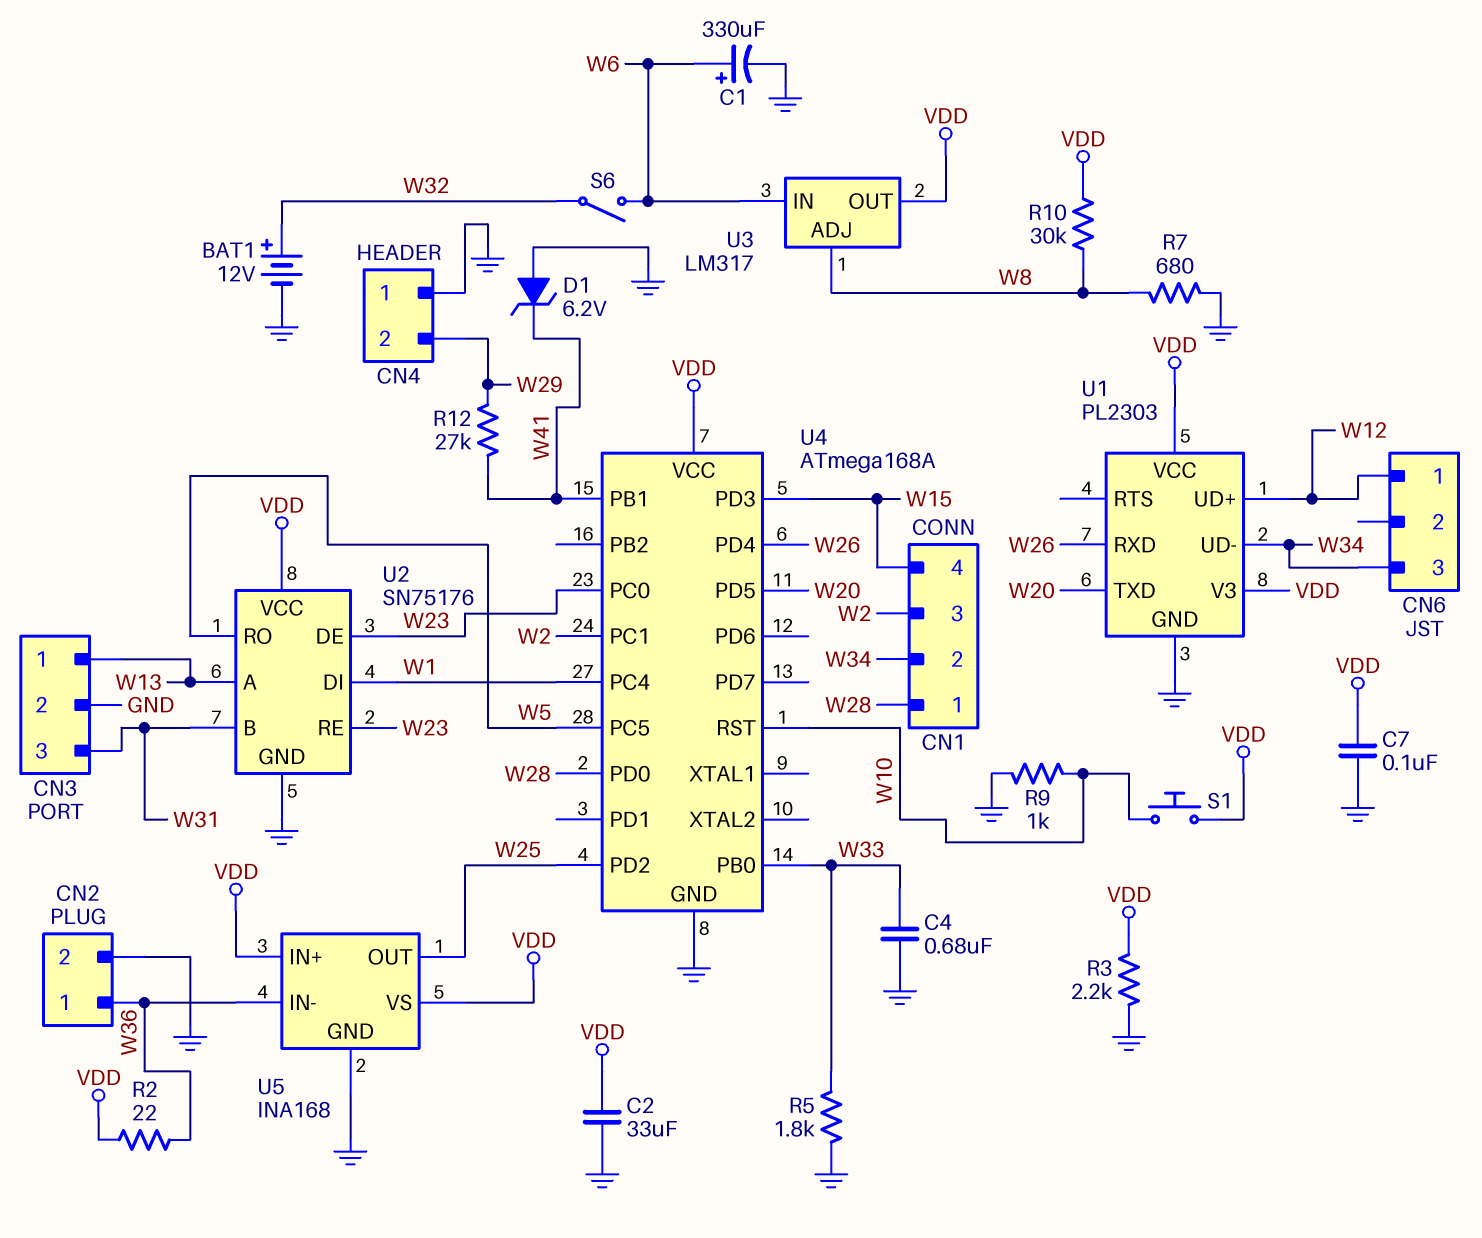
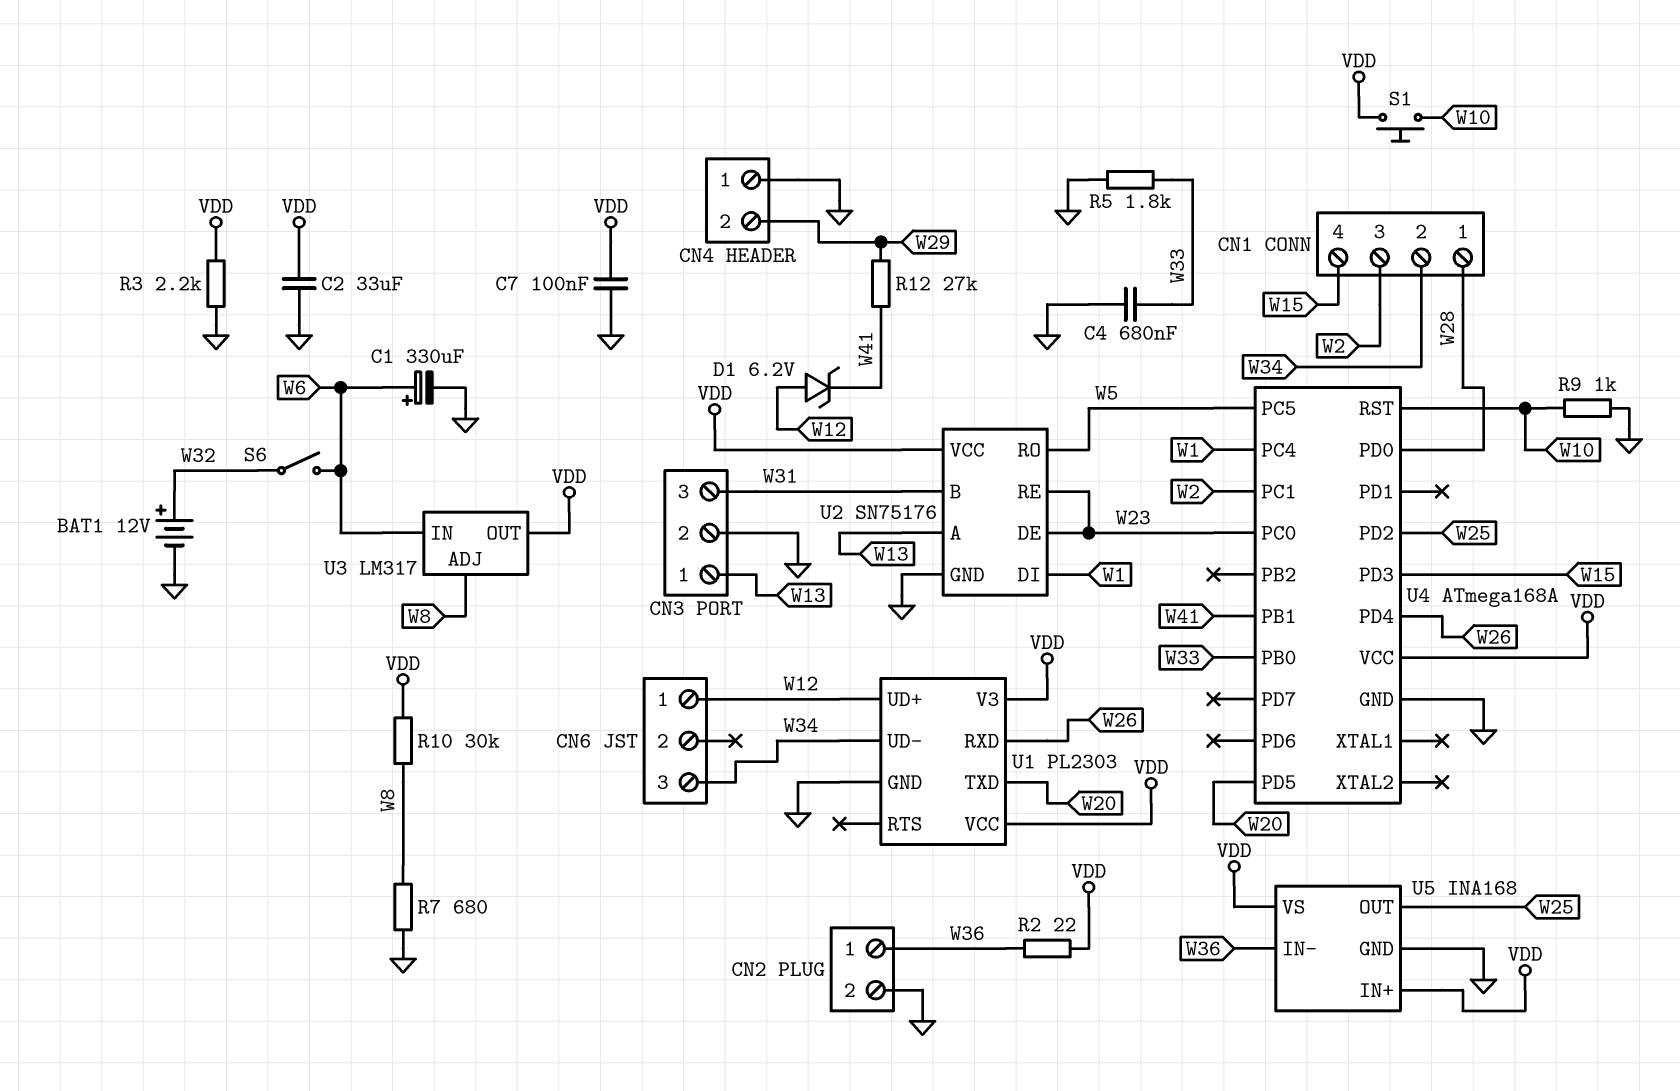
D1: zener 6.2V (A GND, K W41) -> zener 6.2V (A W12, K W41)

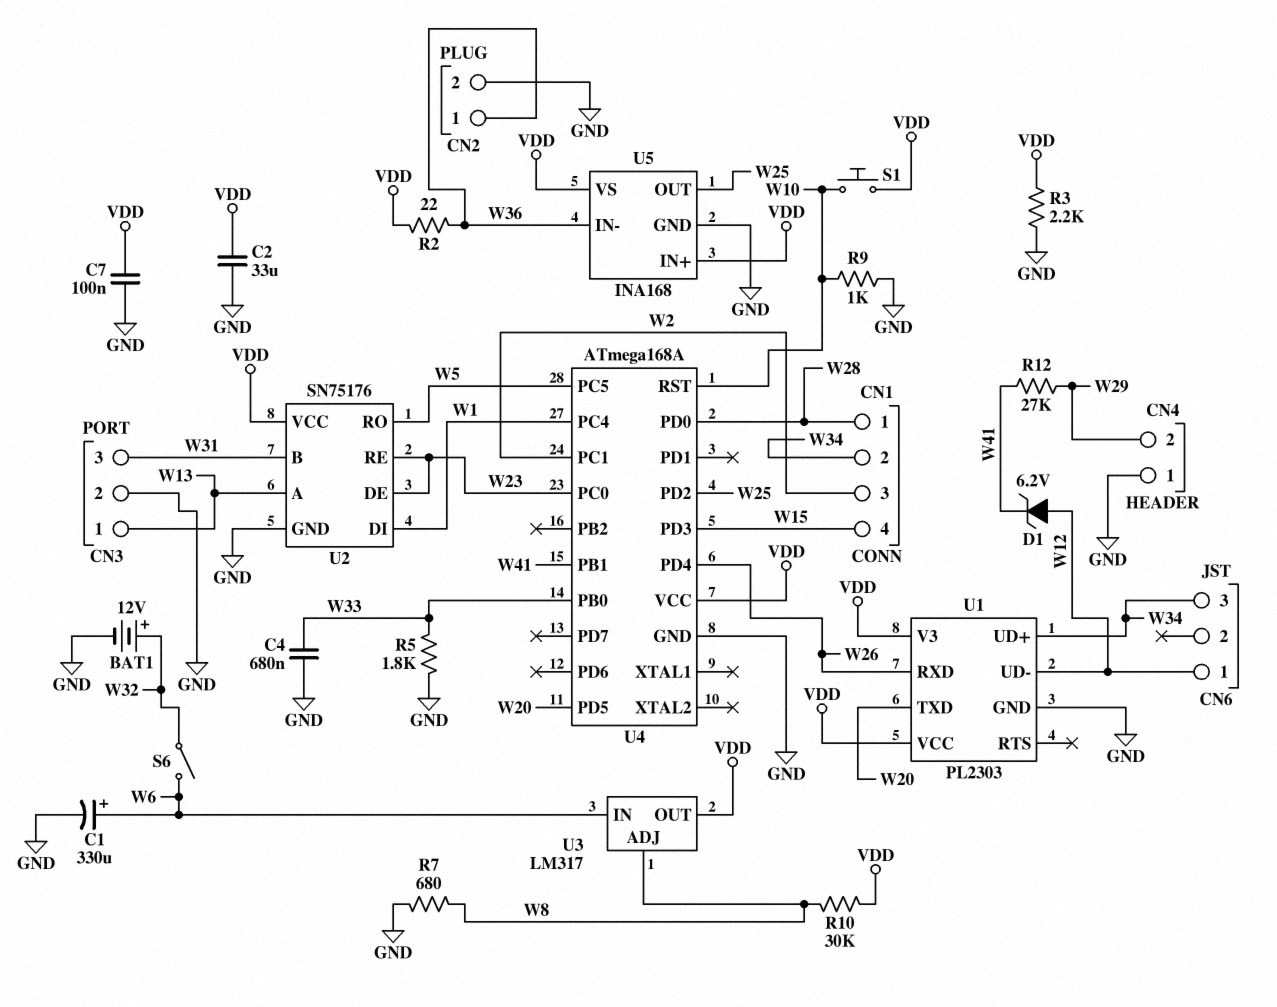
U1 pin UD+: W12 -> W34
U1 pin UD-: W34 -> W12

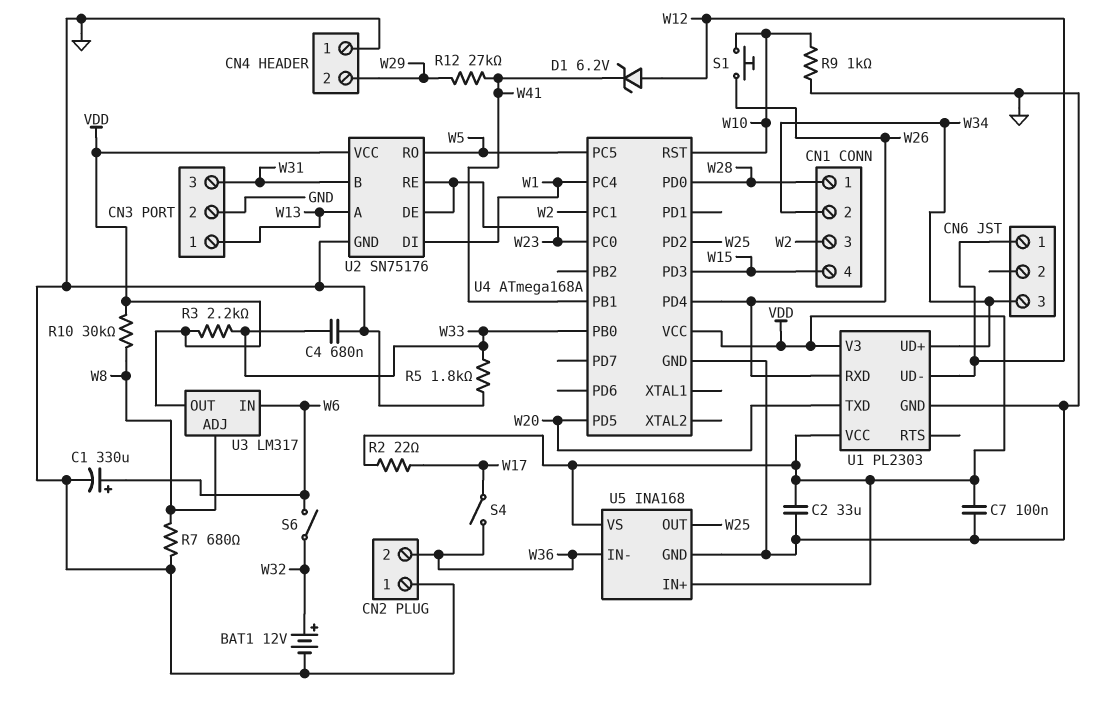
CN2 pin 1: W36 -> GND
CN2 pin 2: GND -> W36
R2: 22 (VDD, W36) -> 22 (VDD, W17)
R3: 2.2k (GND, VDD) -> 2.2k (VDD, W33)
S1: button (VDD, W10) -> button (W10, W26)
S4: none -> switch (W17, W36)

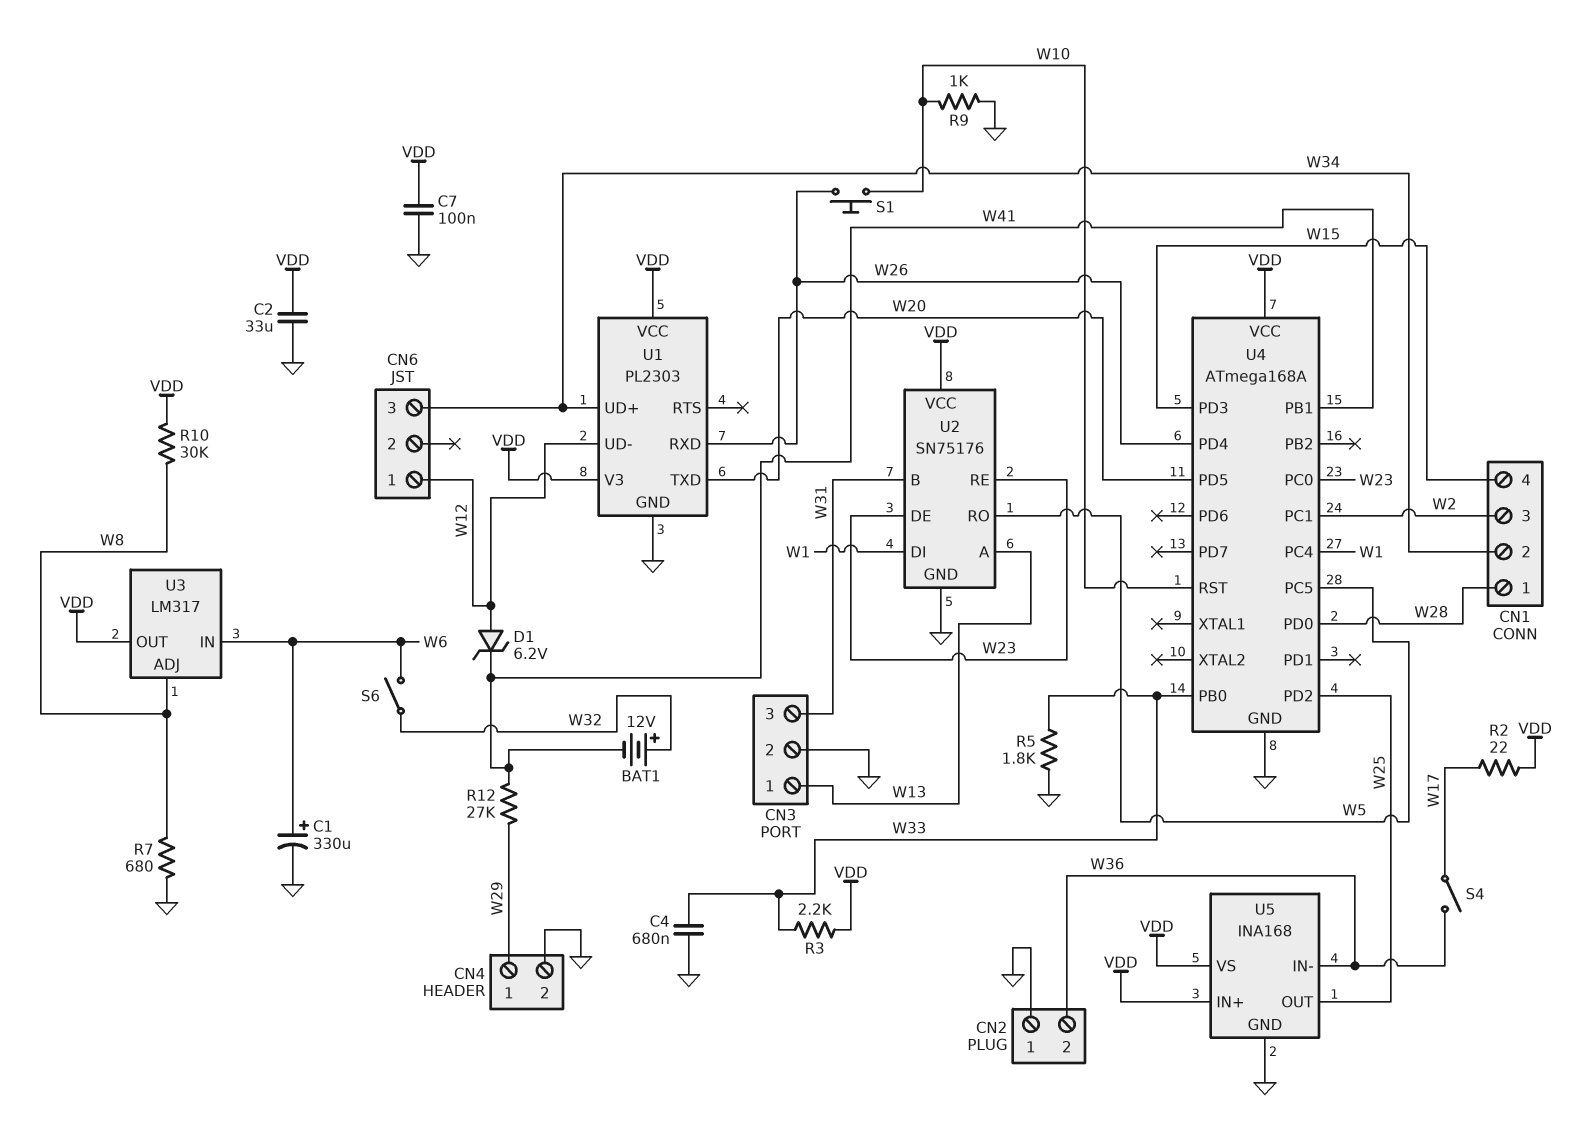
BAT1: 12V (plus W32, minus GND) -> 12V (plus W32, minus W41)
CN4 pin 1: GND -> W29
CN4 pin 2: W29 -> GND

